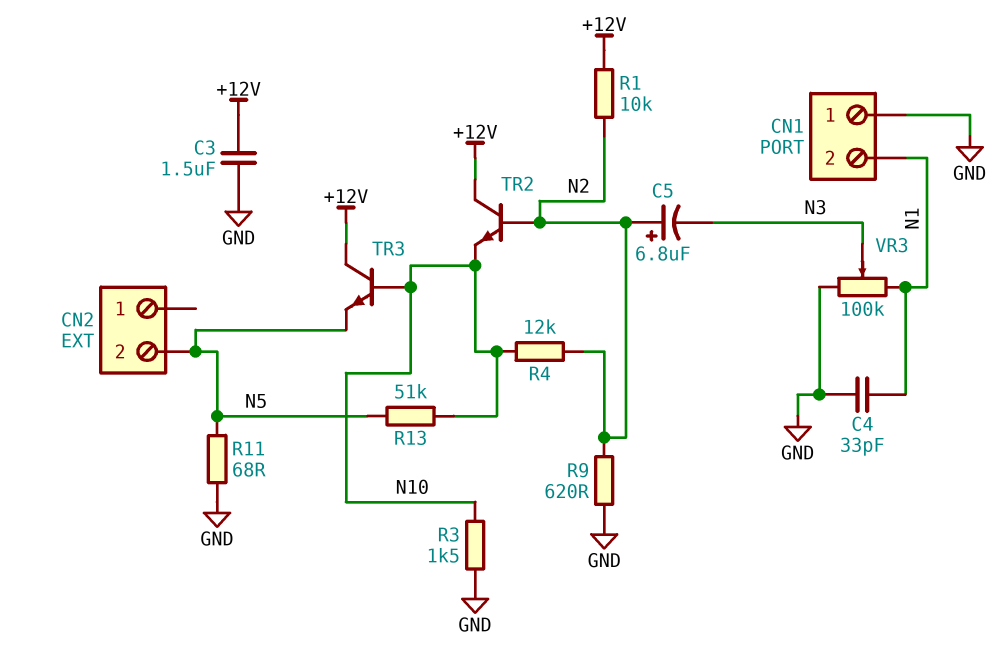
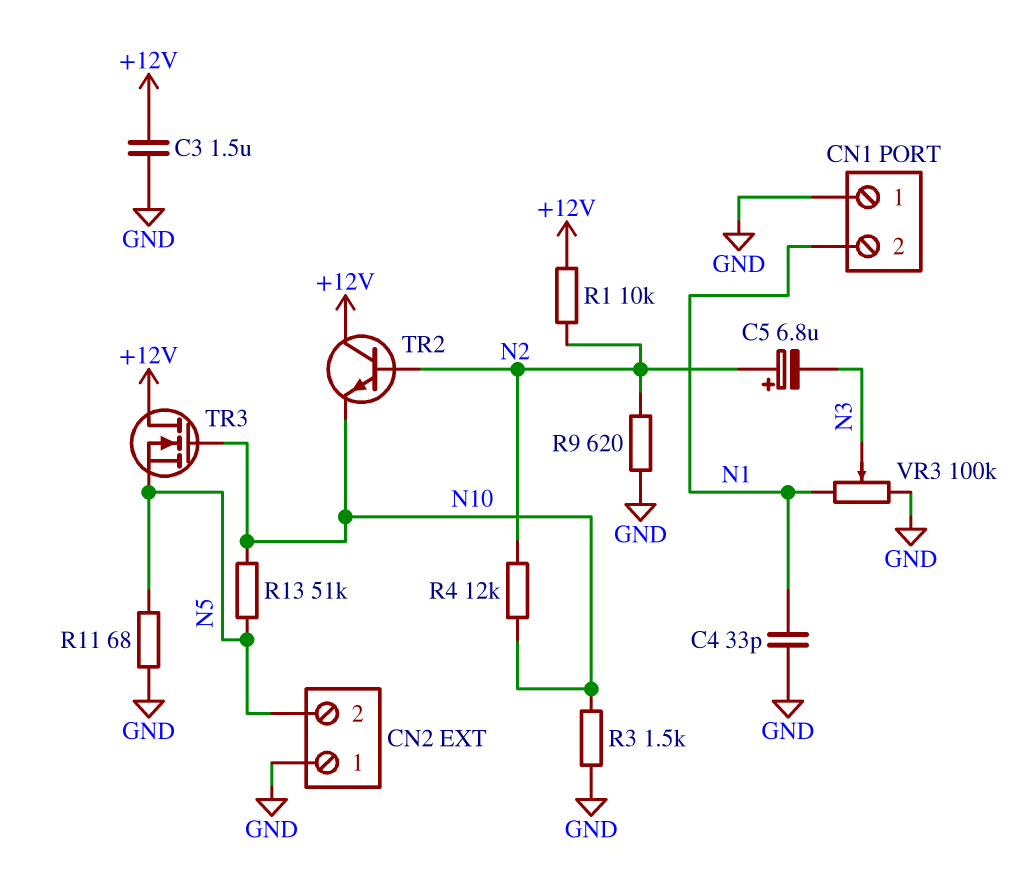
CN2 pin 1: none -> GND
TR3: NPN (B N10, C +12V, E N5) -> NMOS (G N10, D +12V, S N5)

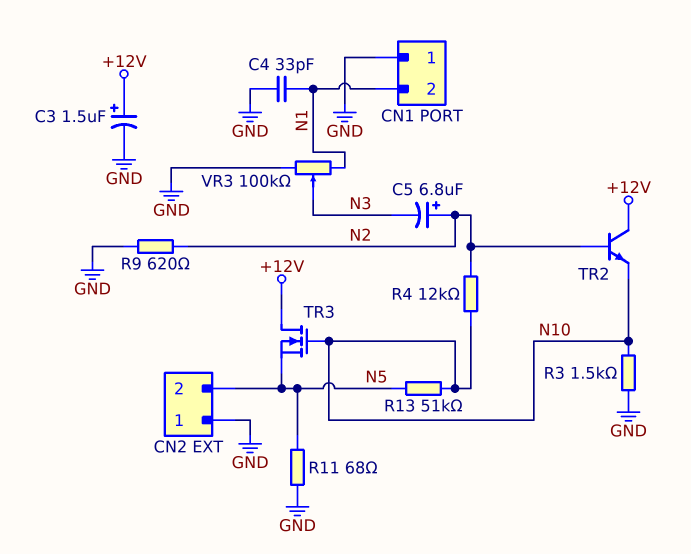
C3: 1.5uF (+12V, GND) -> 1.5uF (plus +12V, minus GND)
R1: 10k (+12V, N2) -> none

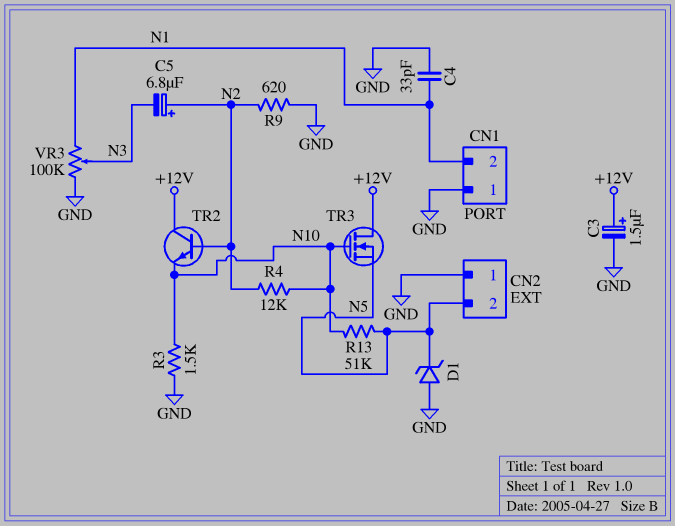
D1: none -> zener (A GND, K N5)
R11: 68 (GND, N5) -> none

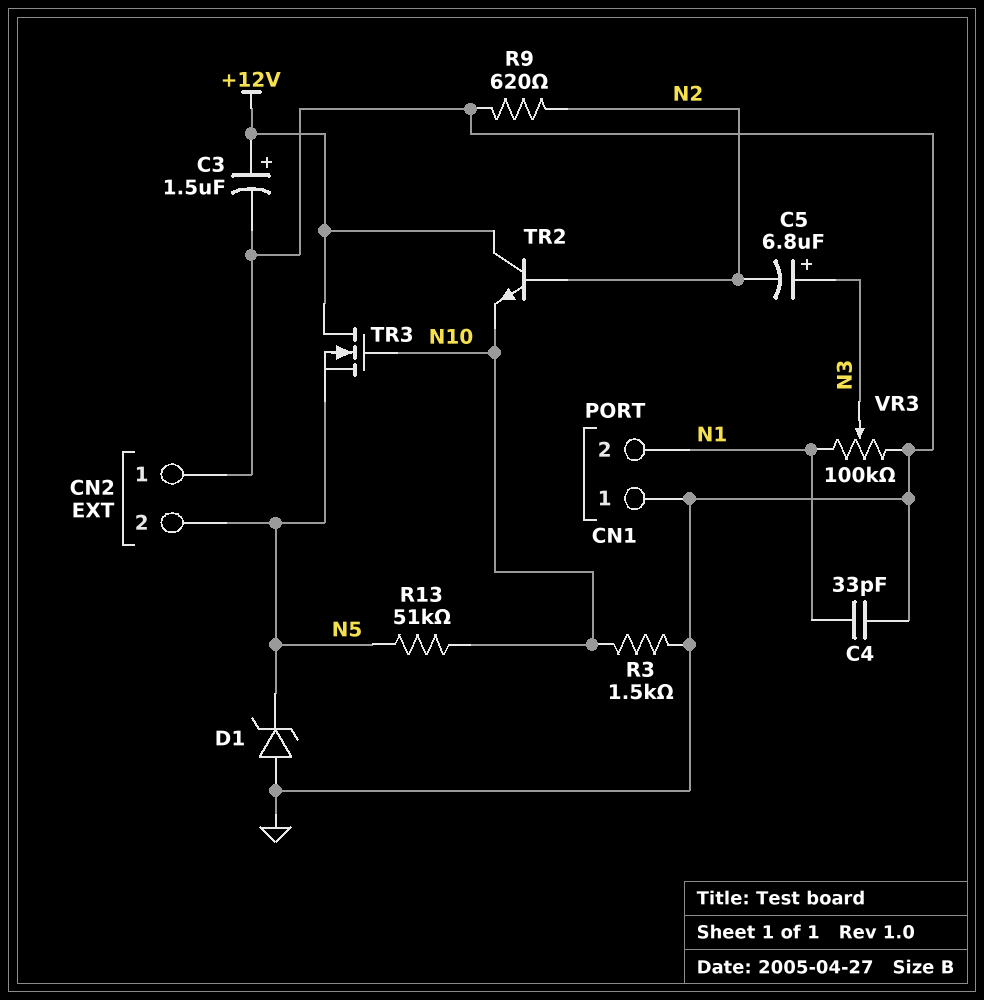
C5: 6.8uF (plus N2, minus N3) -> 6.8uF (plus N3, minus N2)
R4: 12k (N2, N10) -> none

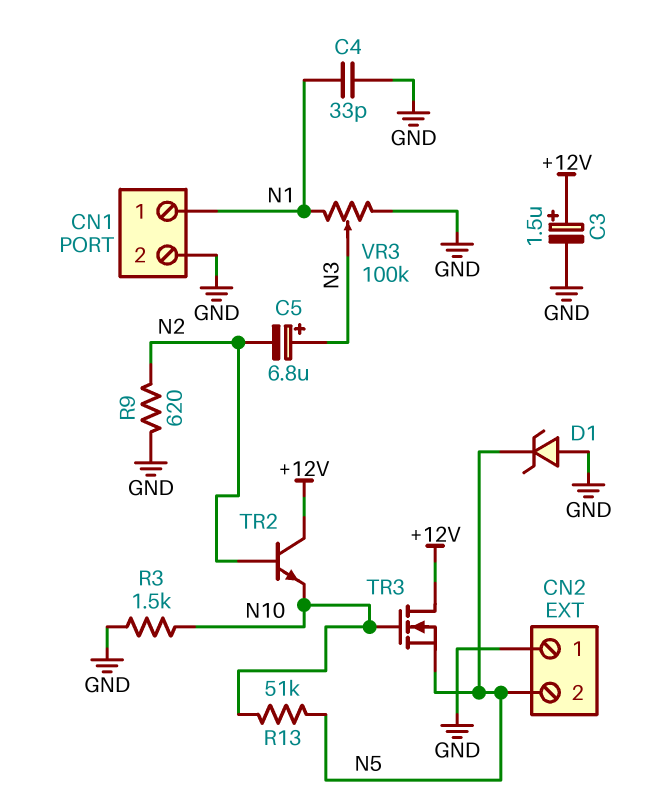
CN1 pin 1: GND -> N1
CN1 pin 2: N1 -> GND

